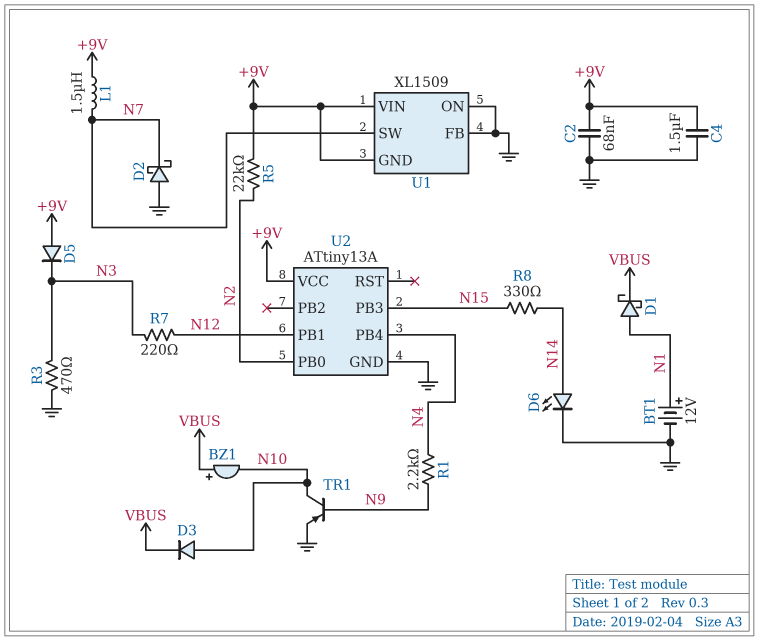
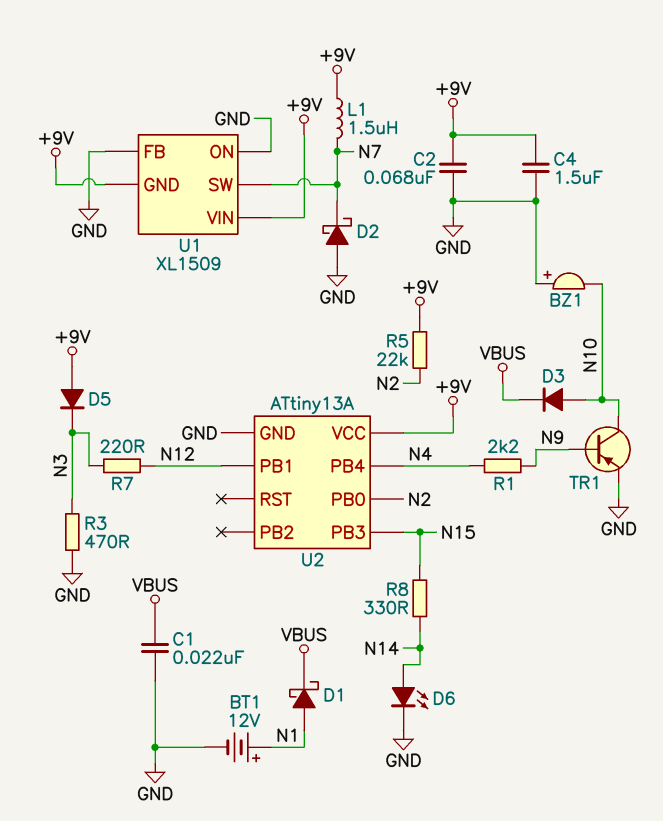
BZ1: buzzer (plus VBUS, minus N10) -> buzzer (plus GND, minus N10)
C1: none -> 22nF (GND, VBUS)

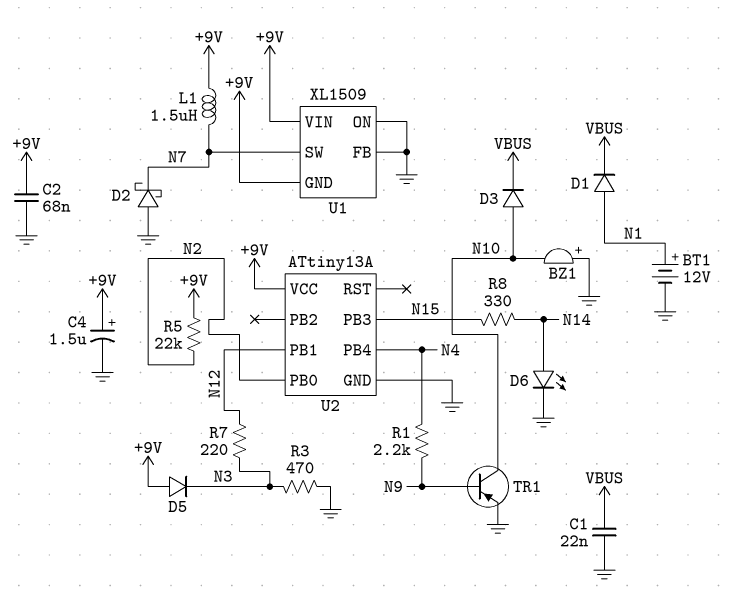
C4: 1.5uF (+9V, GND) -> 1.5uF (plus +9V, minus GND)
D1: schottky (A N1, K VBUS) -> diode (A N1, K VBUS)

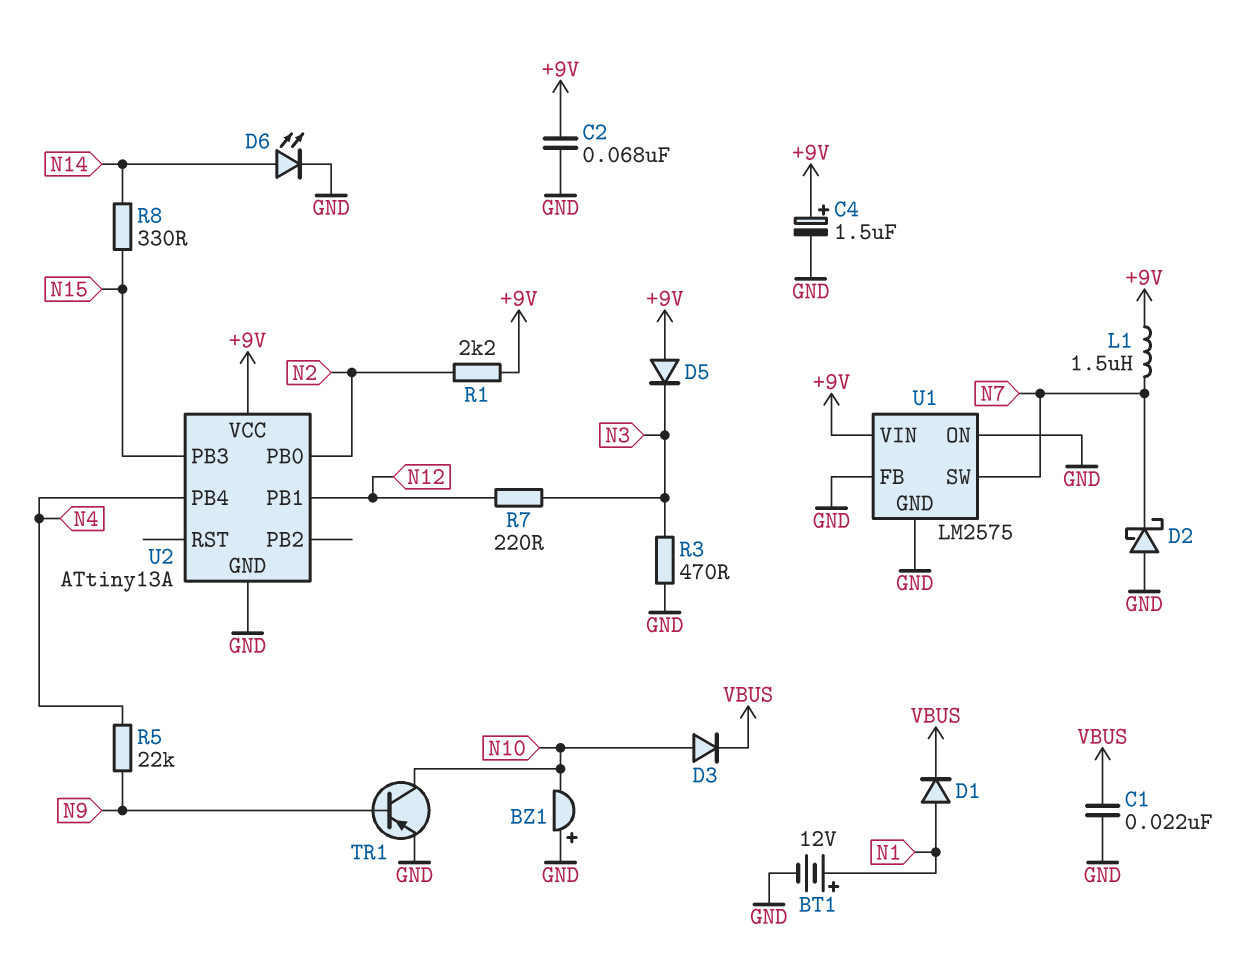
R1: 2.2k (N4, N9) -> 2.2k (+9V, N2)
R5: 22k (+9V, N2) -> 22k (N4, N9)
U1: XL1509 -> LM2575
U1 pin GND: +9V -> GND

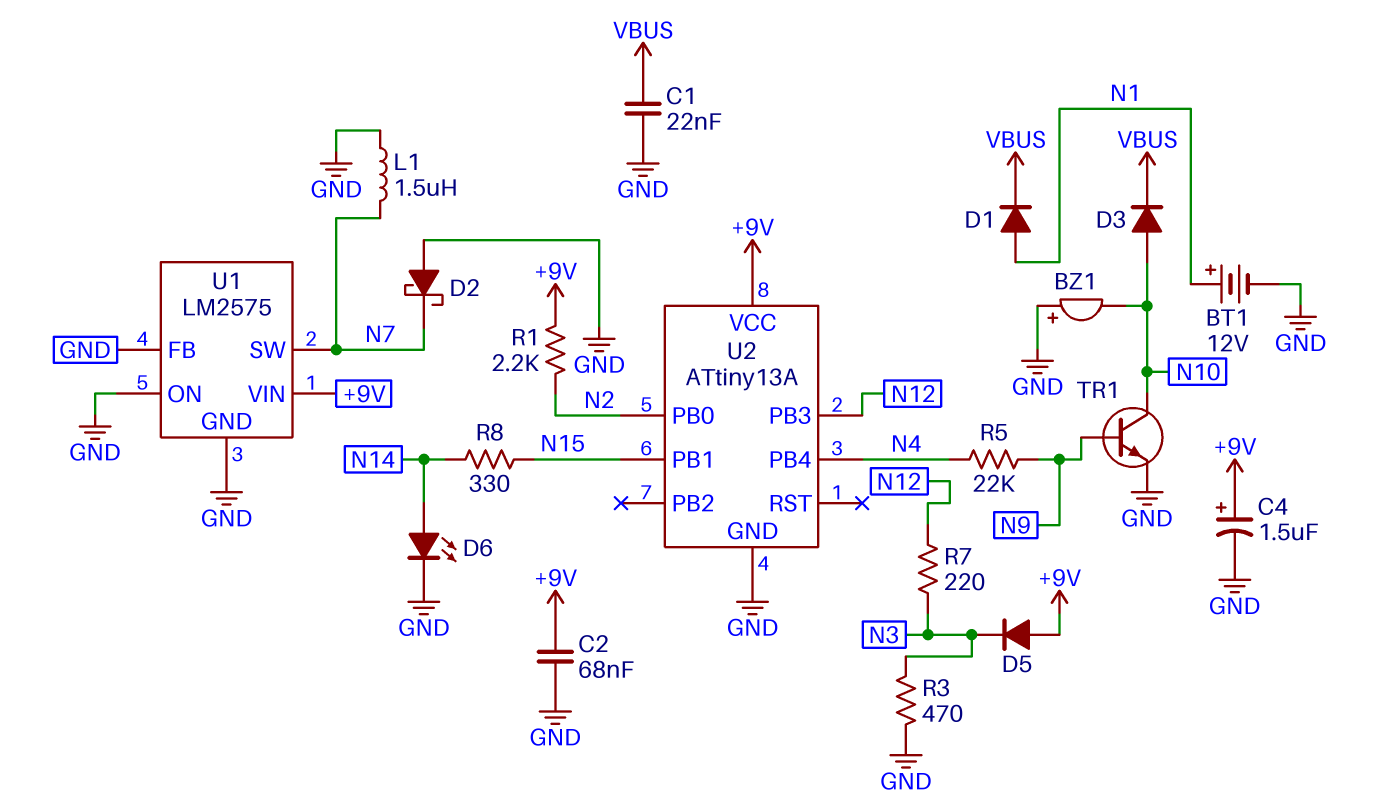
L1: 1.5uH (+9V, N7) -> 1.5uH (GND, N7)
TR1: PNP (B N9, C N10, E GND) -> NPN (B N9, C N10, E GND)
U2 pin PB1: N12 -> N15
U2 pin PB3: N15 -> N12

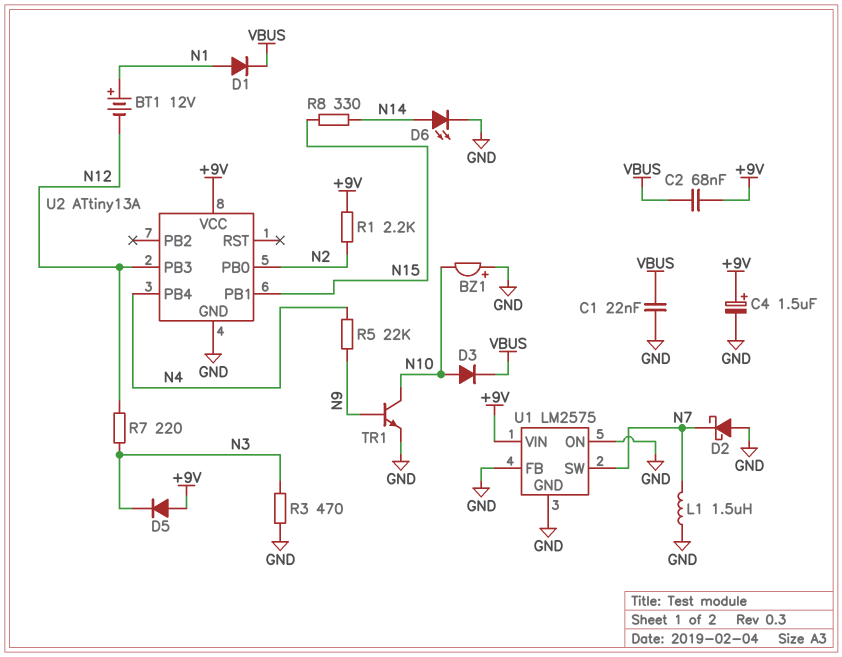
BT1: 12V (plus N1, minus GND) -> 12V (plus N1, minus N12)
C2: 68nF (+9V, GND) -> 68nF (+9V, VBUS)

